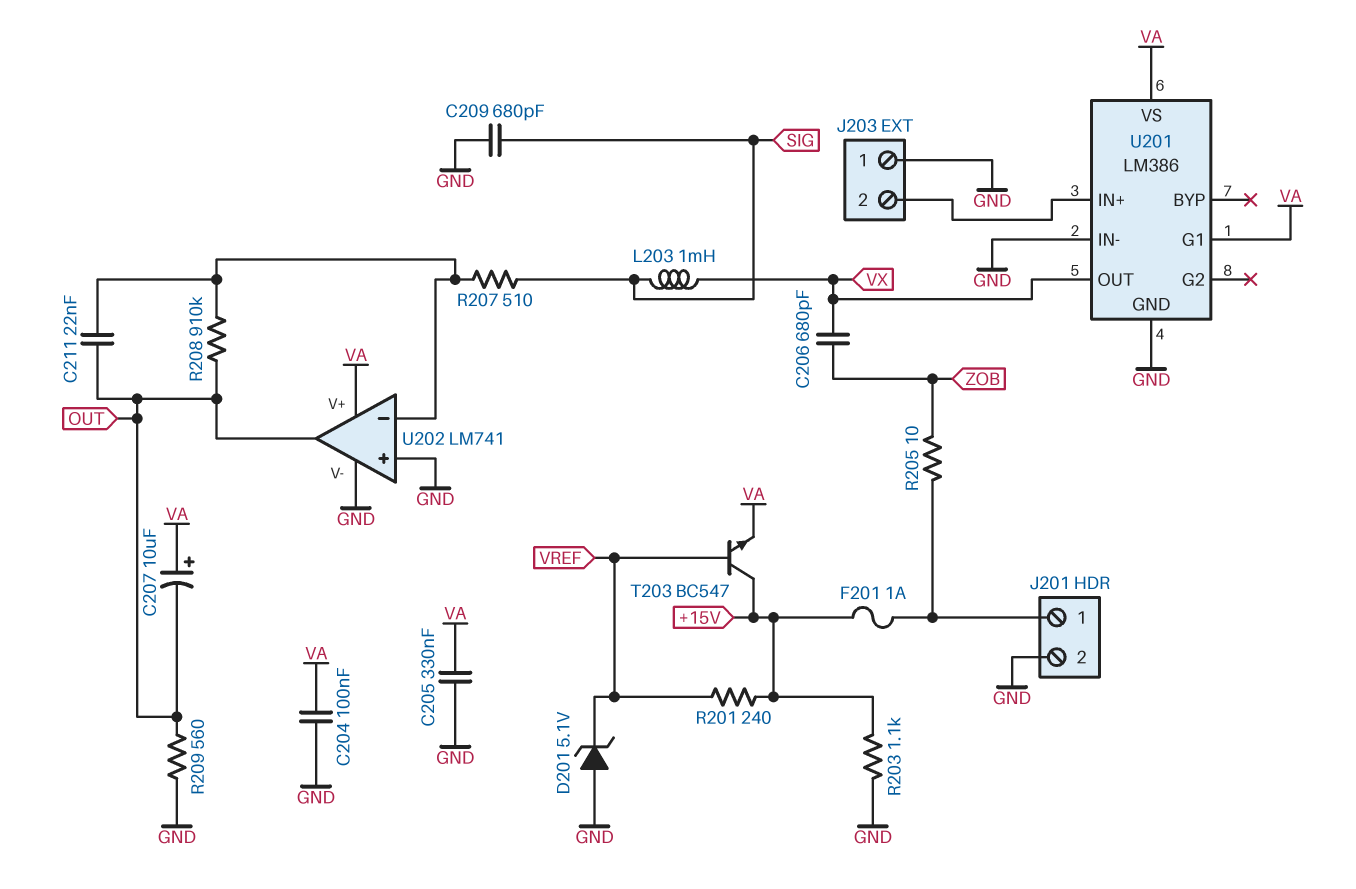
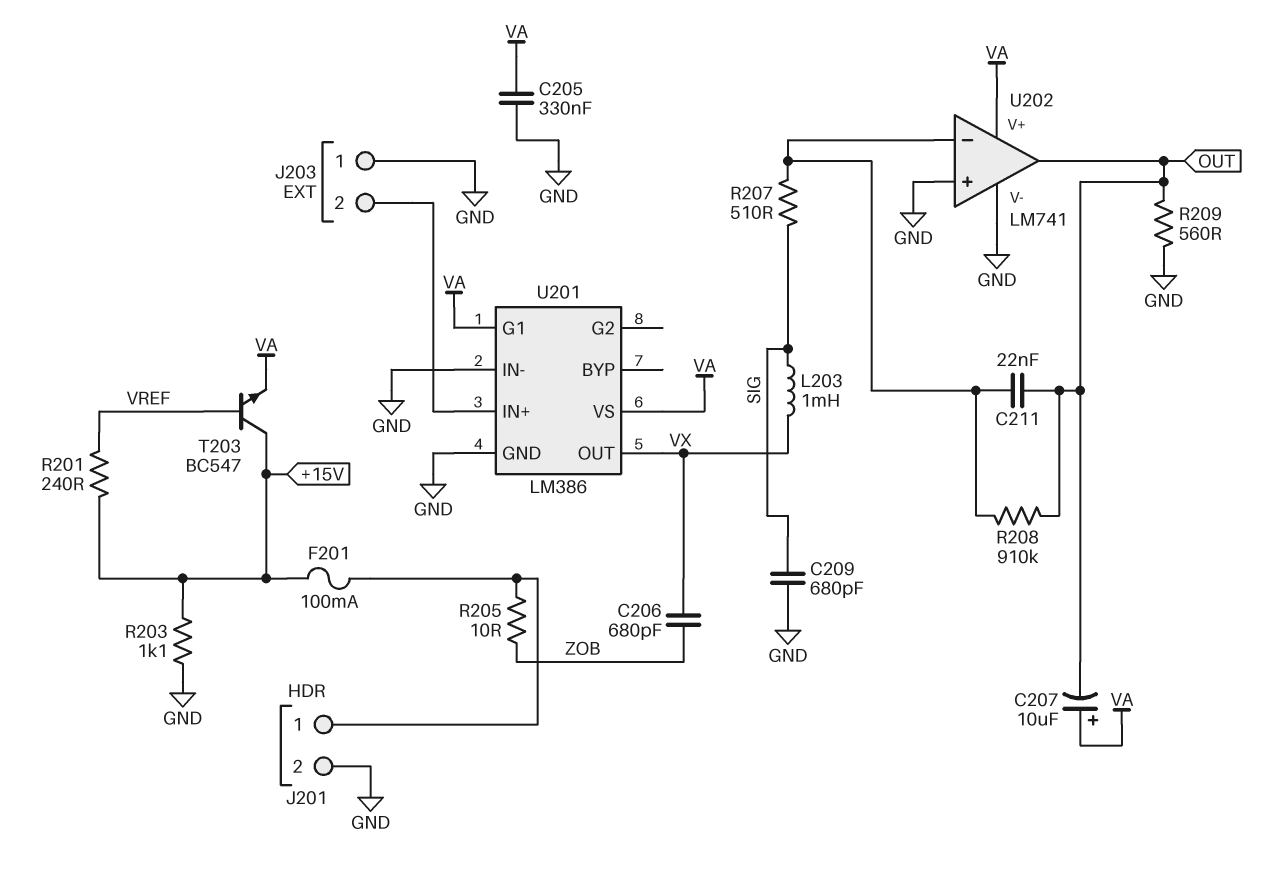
C204: 100nF (GND, VA) -> none
D201: zener 5.1V (A GND, K VREF) -> none
F201: 1A (+15V, J201/1) -> 100mA (+15V, J201/1)

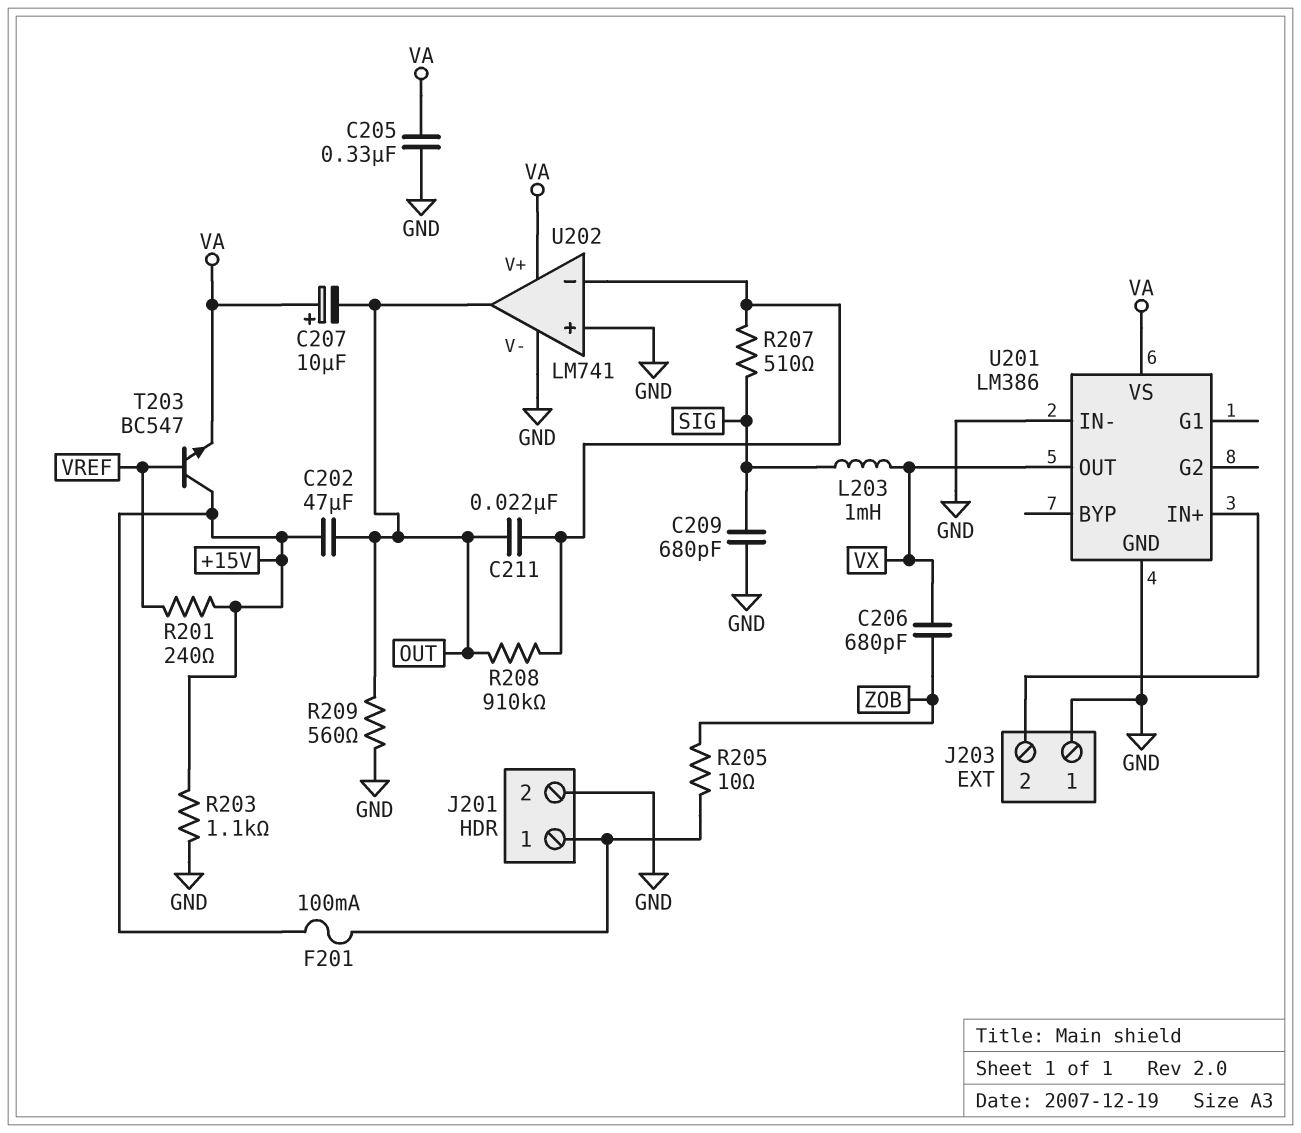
C202: none -> 47uF (+15V, OUT)
U201 pin G1: VA -> none

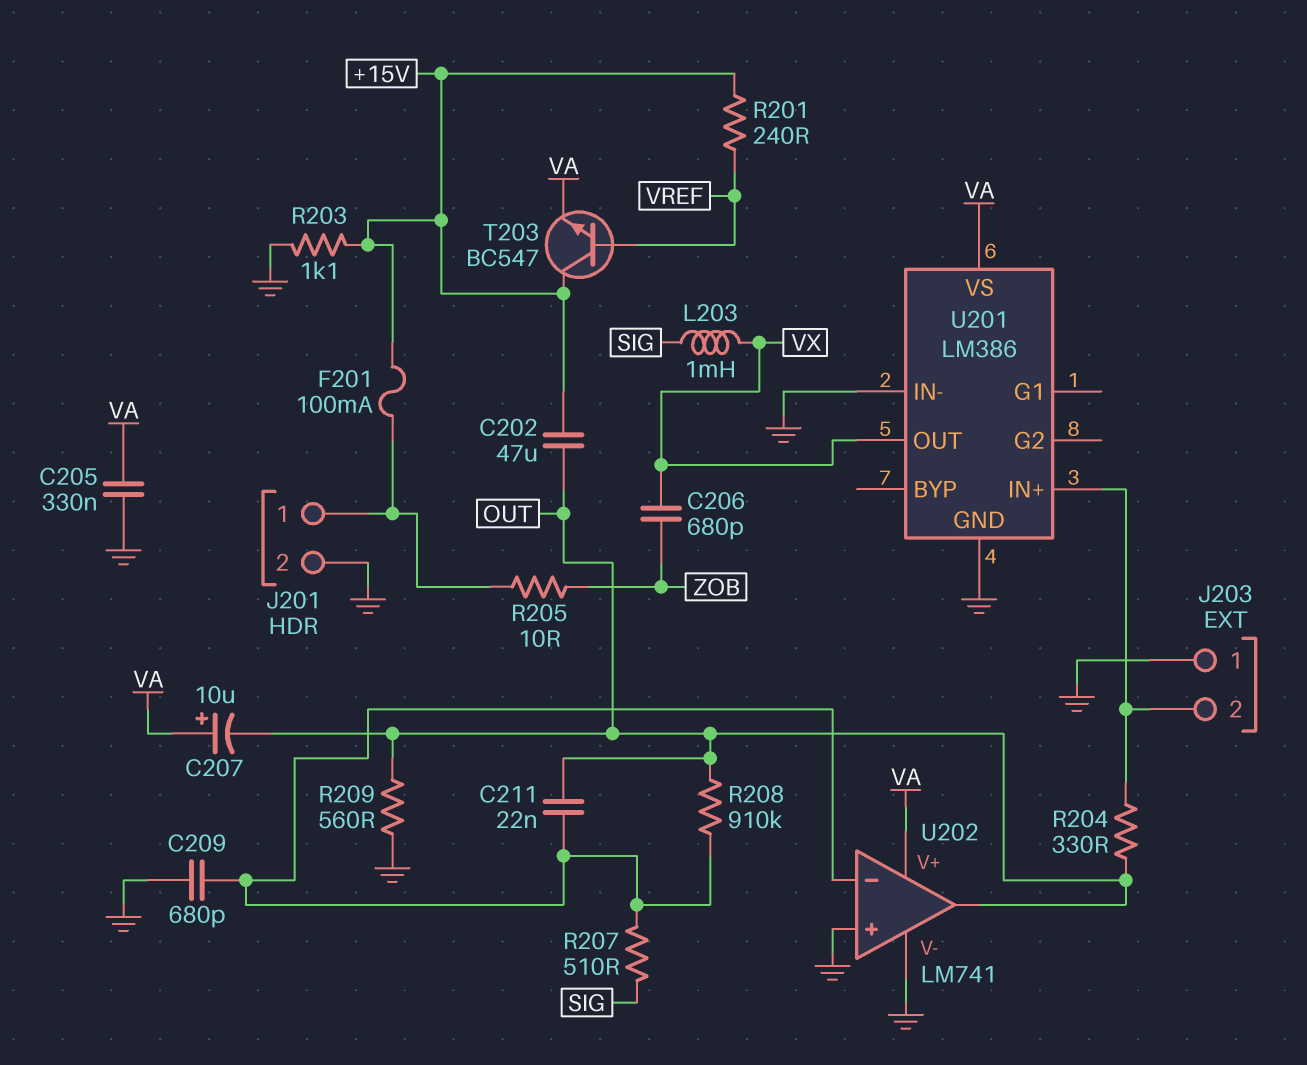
C209: 680pF (GND, SIG) -> 680pF (GND, U202/in-)
R204: none -> 330 (J203/2, OUT)

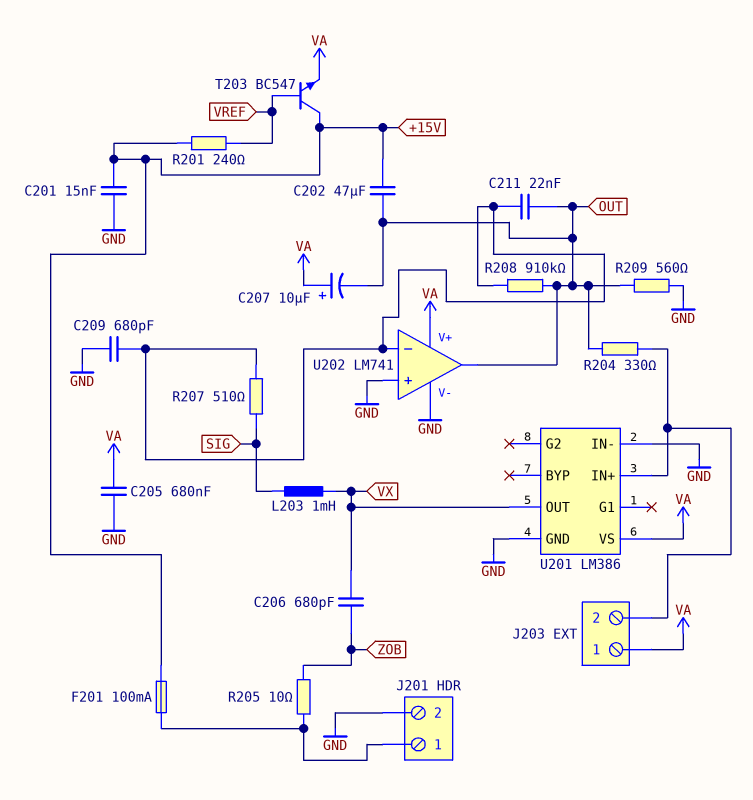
C201: none -> 15nF (+15V, GND)
C205: 330nF (GND, VA) -> 680nF (GND, VA)
J203 pin 1: GND -> VA
R203: 1.1k (+15V, GND) -> none

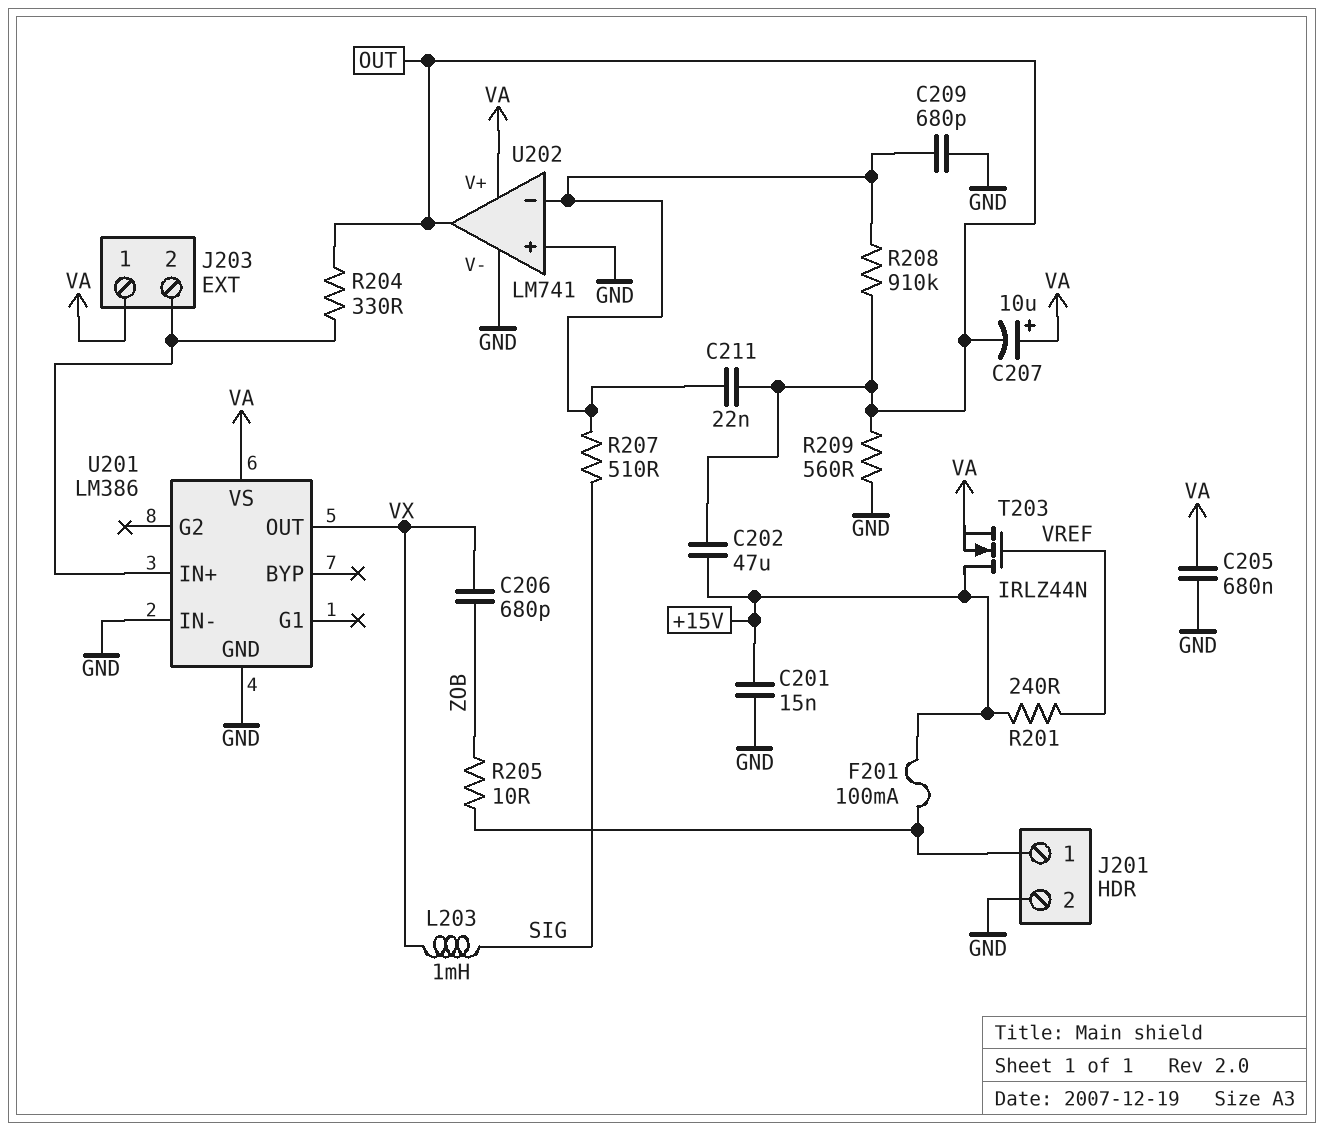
T203: NPN BC547 (B VREF, C +15V, E VA) -> NMOS IRLZ44N (G VREF, D +15V, S VA)

